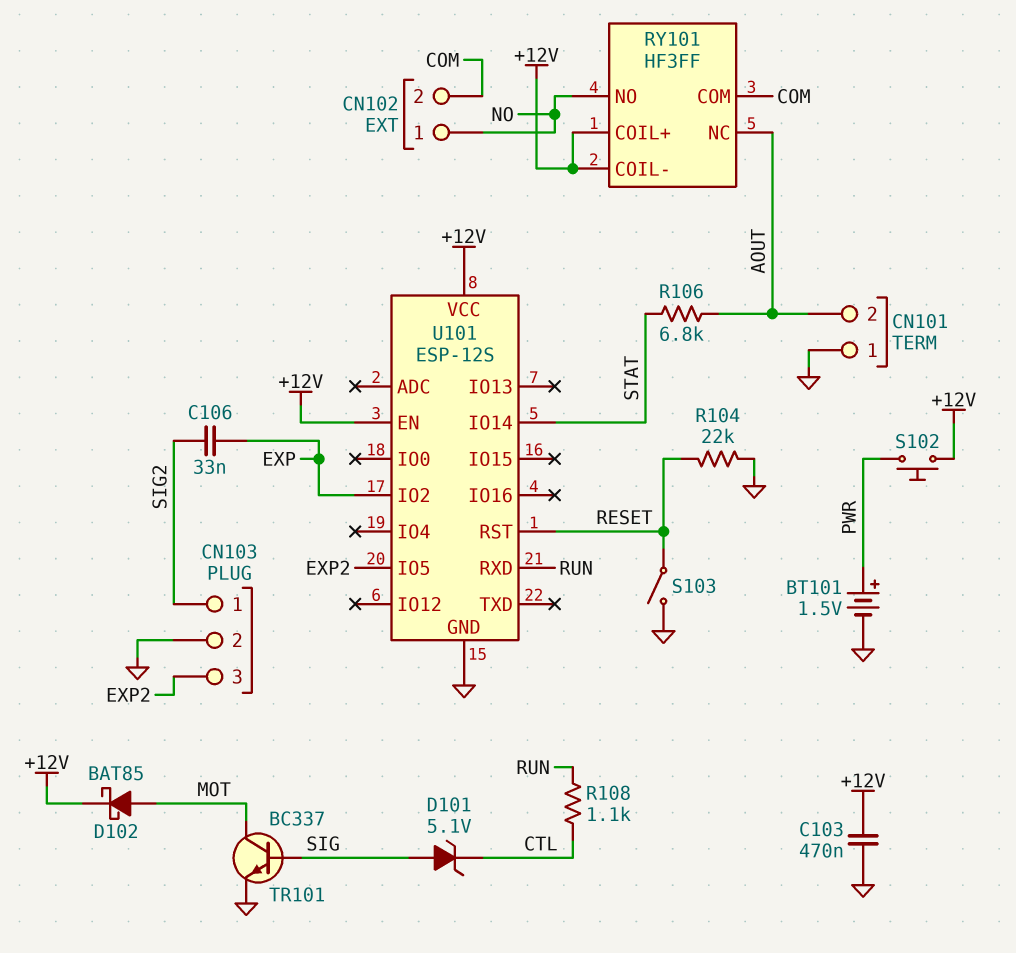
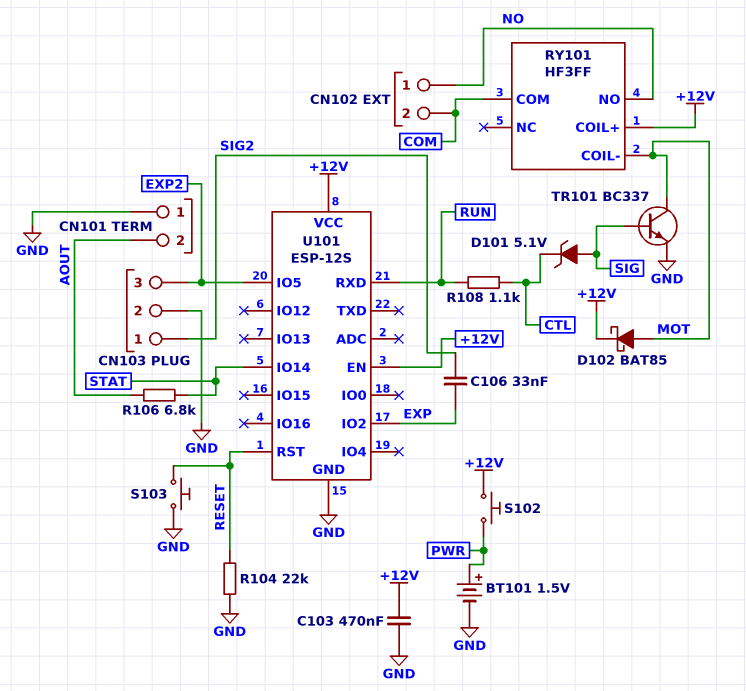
RY101 pin COIL-: +12V -> MOT
RY101 pin NC: AOUT -> none
S103: switch (GND, RESET) -> button (GND, RESET)

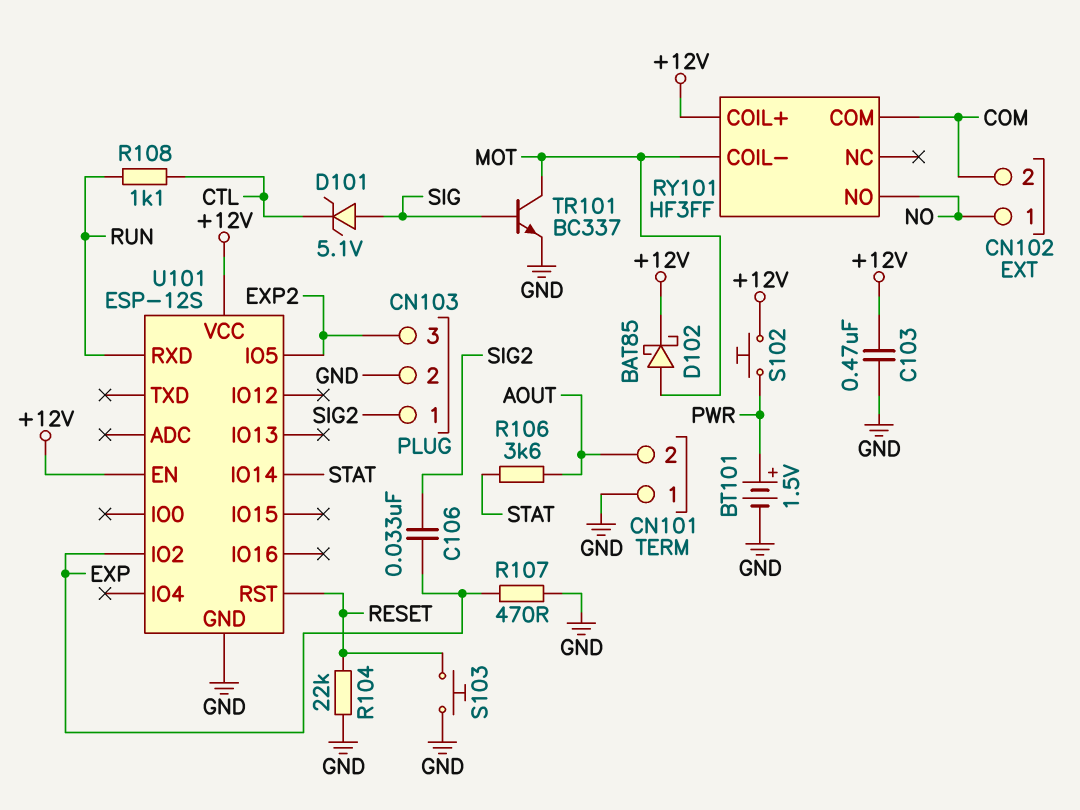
R106: 6.8k (AOUT, STAT) -> 3.6k (AOUT, STAT)
R107: none -> 470 (EXP, GND)

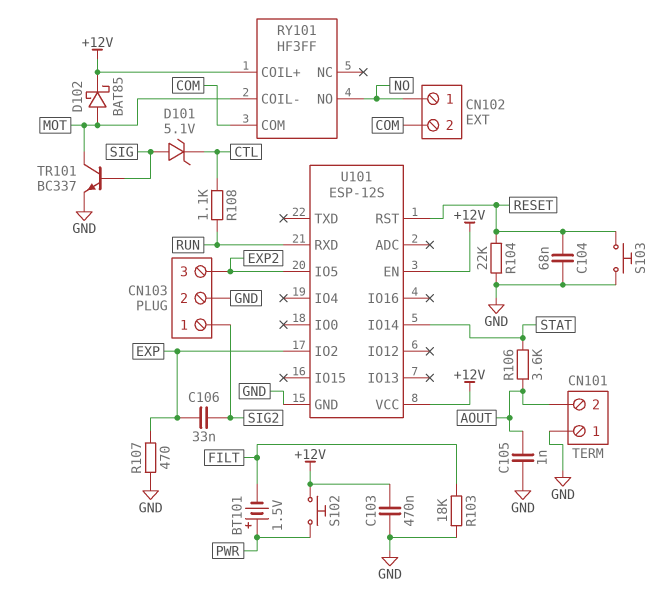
BT101: 1.5V (plus PWR, minus GND) -> 1.5V (plus PWR, minus FILT)
C104: none -> 68nF (GND, RESET)
C105: none -> 1nF (AOUT, GND)
R103: none -> 18k (FILT, GND)

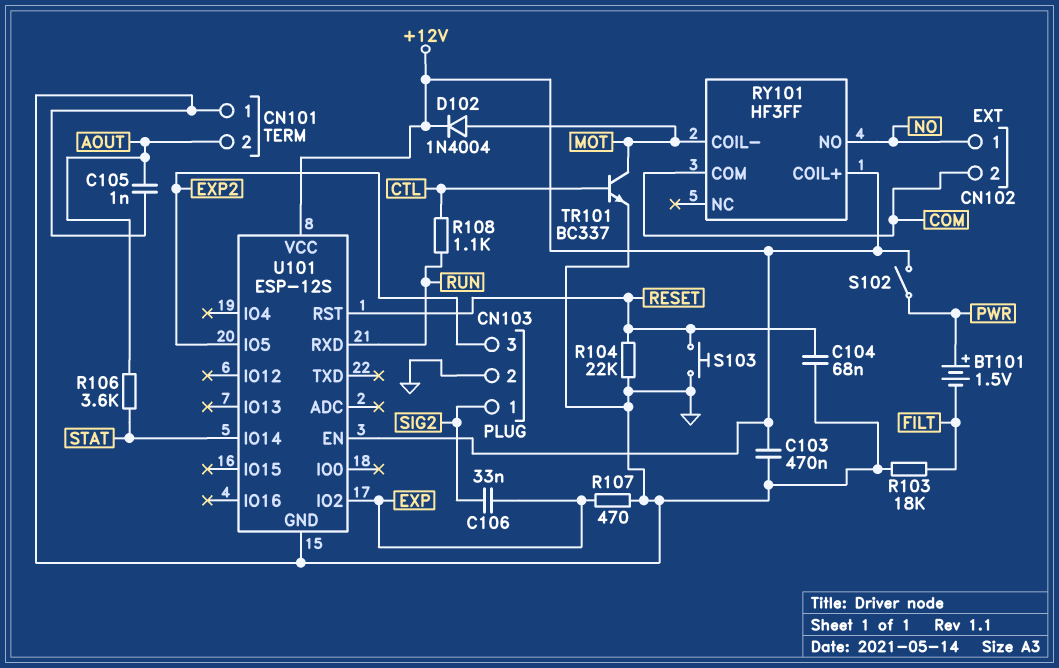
D101: zener 5.1V (A SIG, K CTL) -> none
D102: schottky BAT85 (A MOT, K +12V) -> diode 1N4004 (A MOT, K +12V)
S102: button (+12V, PWR) -> switch (+12V, PWR)
TR101: NPN BC337 (B SIG, C MOT, E GND) -> NPN BC337 (B CTL, C MOT, E GND)

